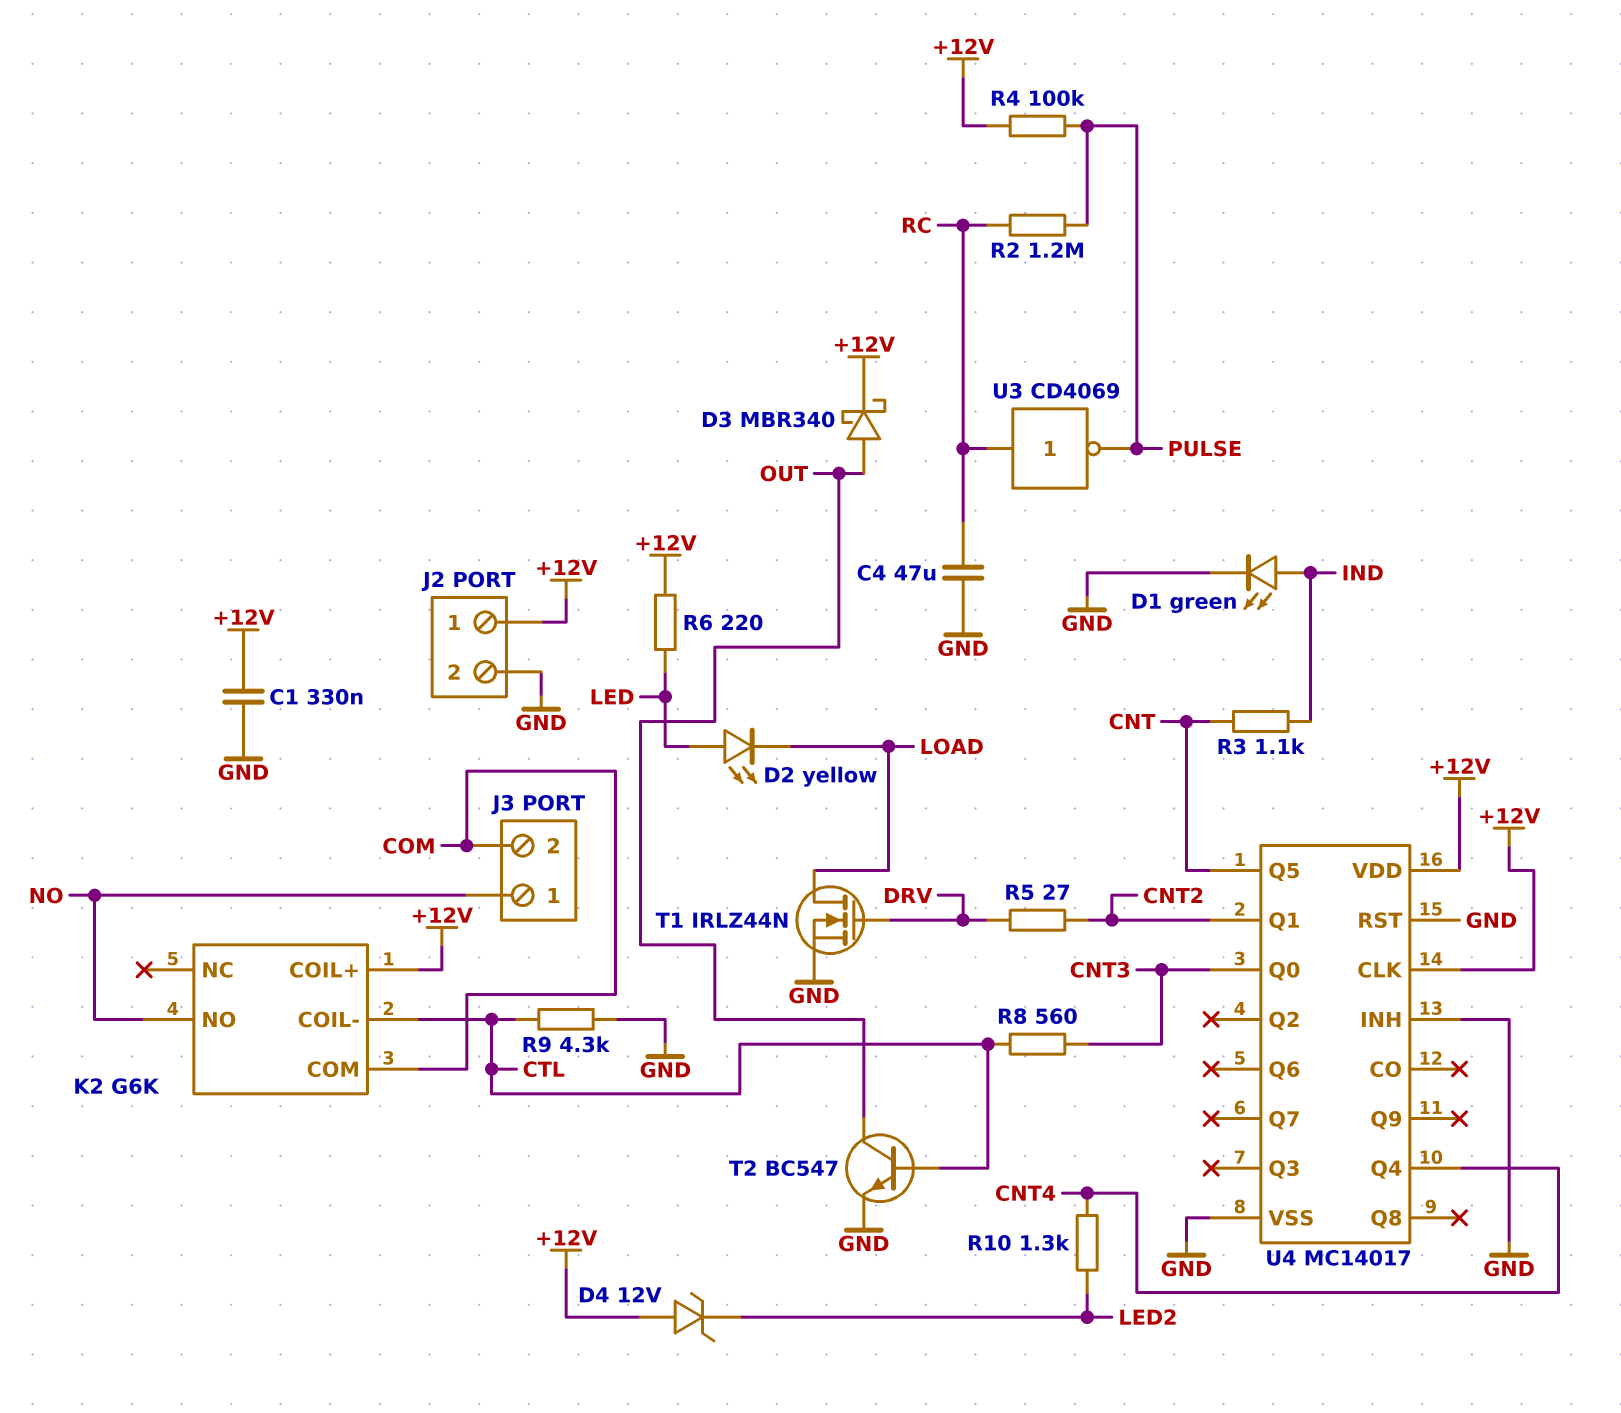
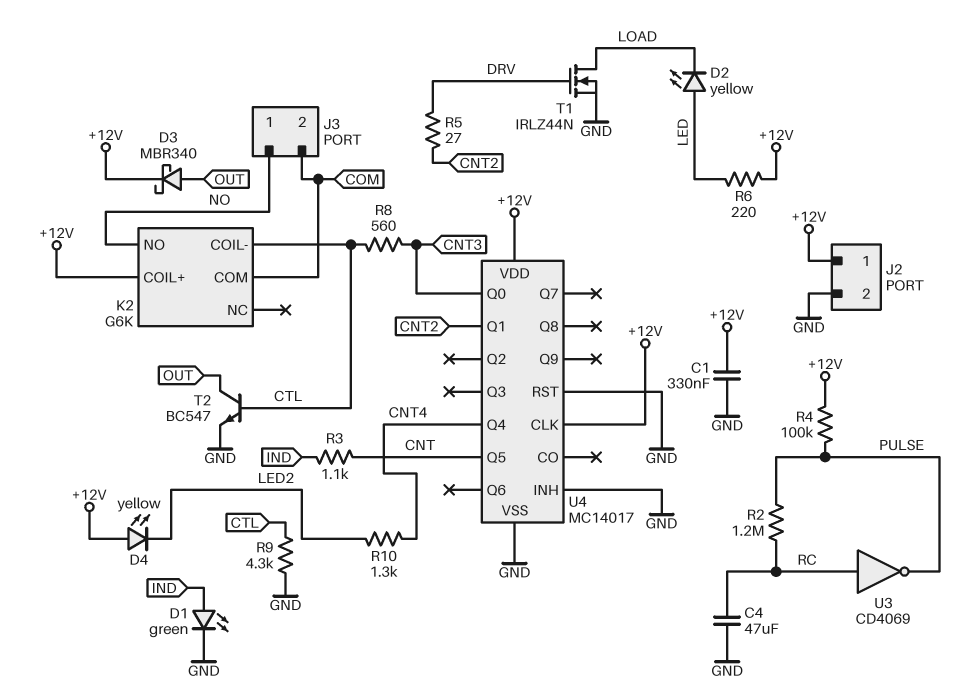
D4: zener 12V (A +12V, K LED2) -> LED yellow (A +12V, K LED2)

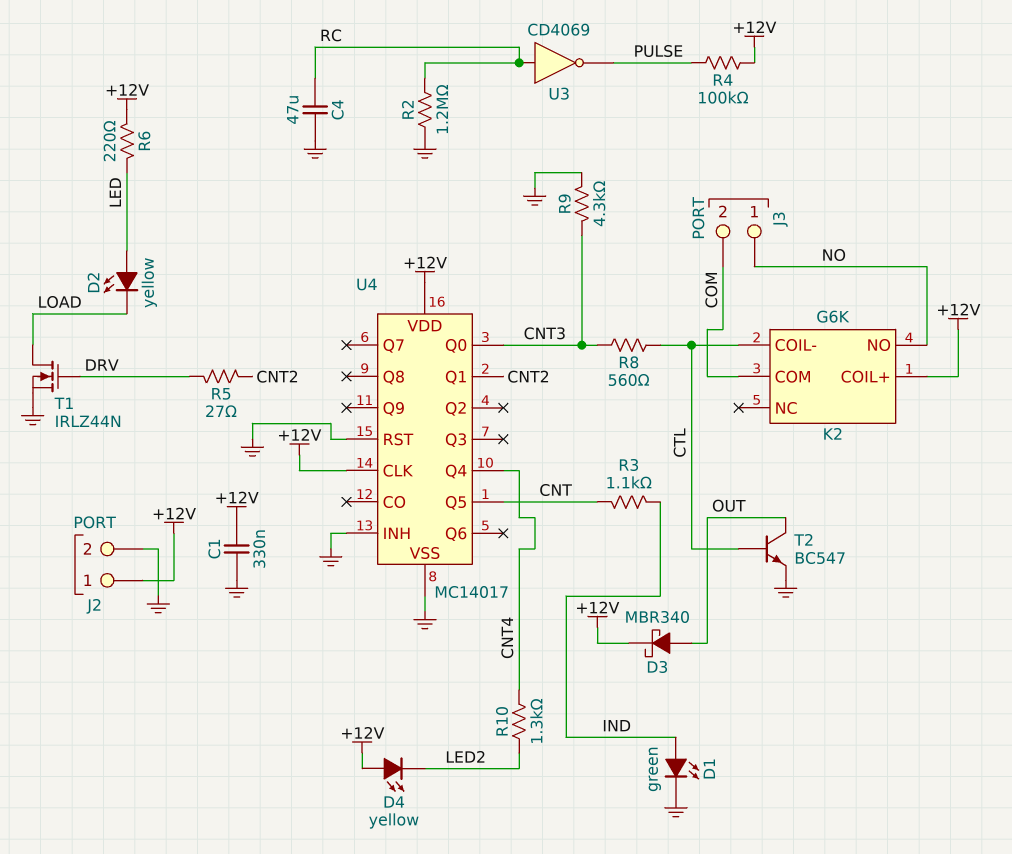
R2: 1.2M (PULSE, RC) -> 1.2M (GND, RC)
R9: 4.3k (CTL, GND) -> 4.3k (CNT3, GND)

